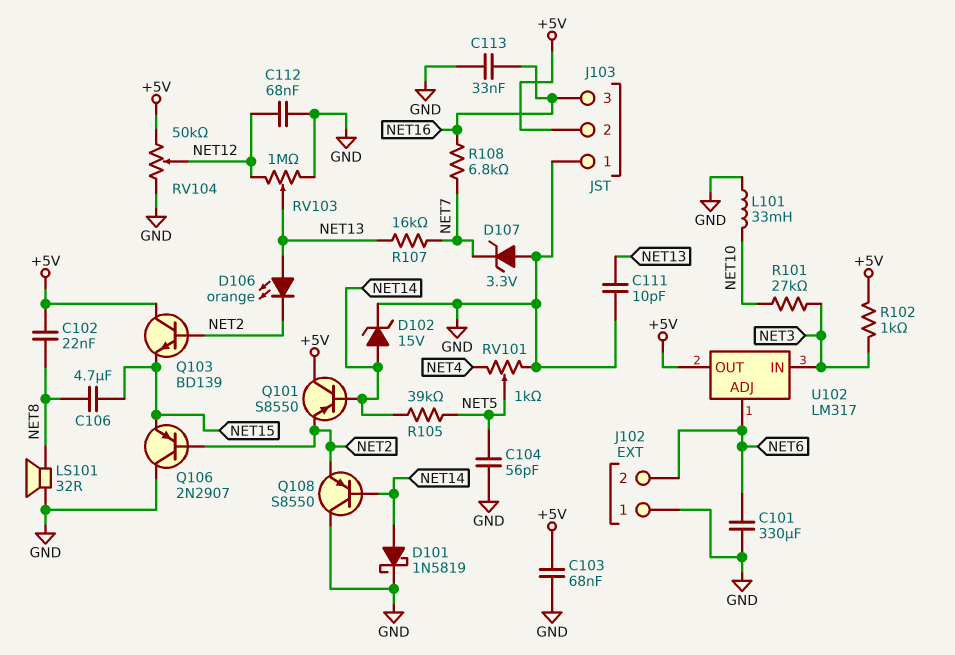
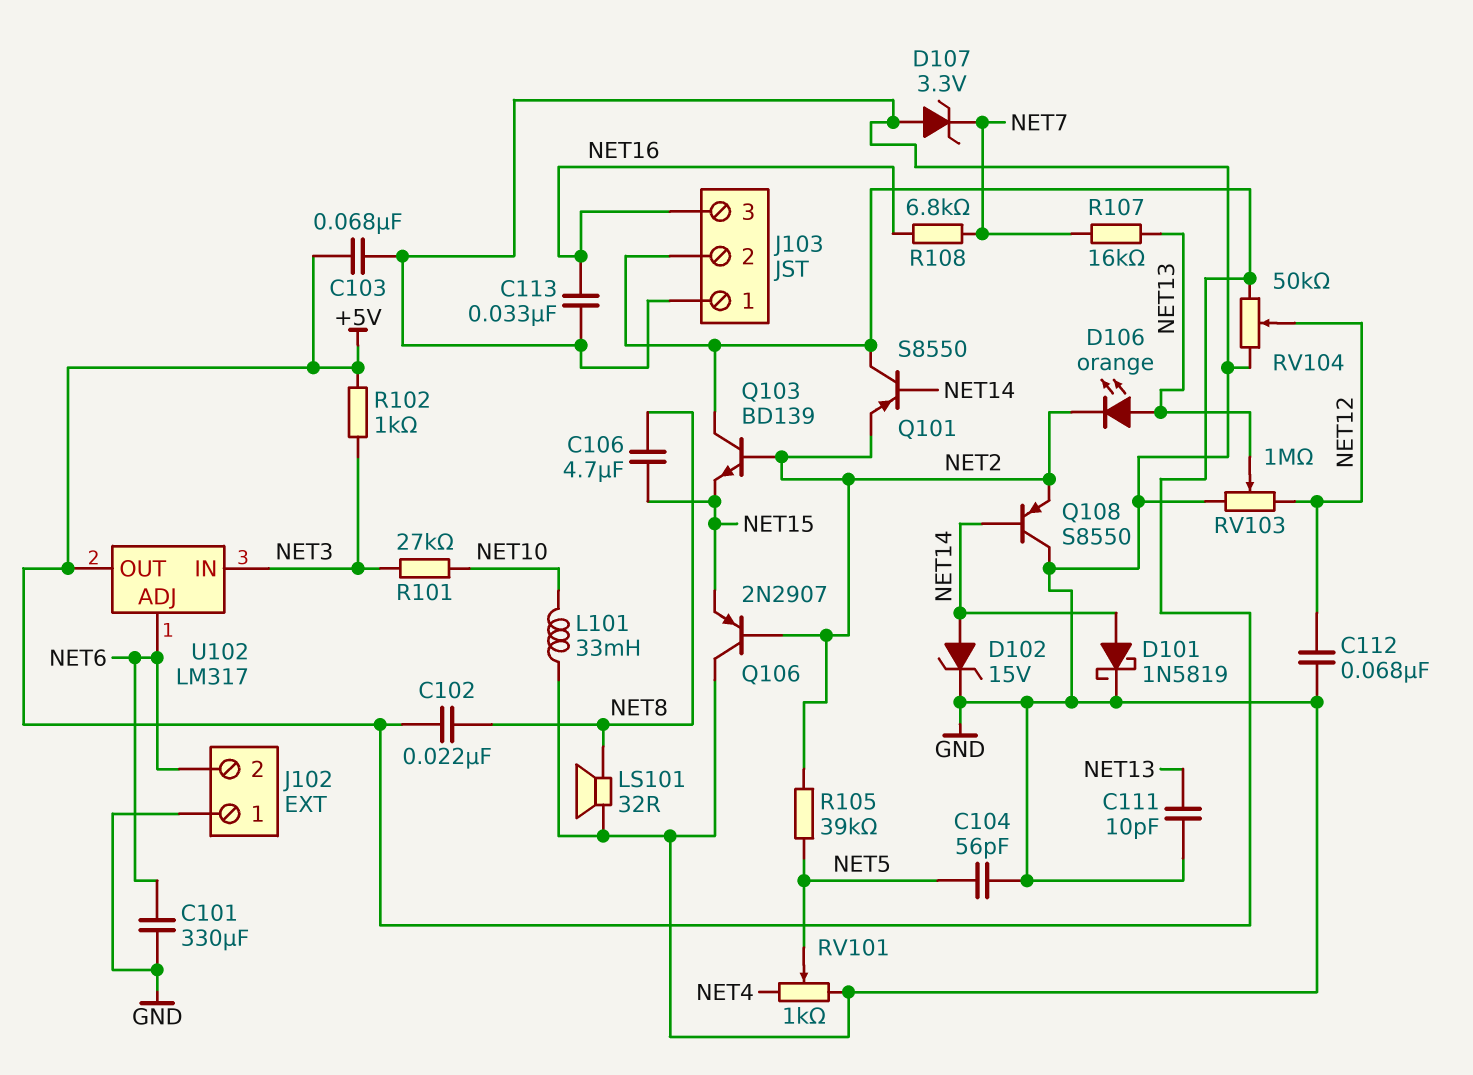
R105: 39k (NET5, NET14) -> 39k (NET2, NET5)

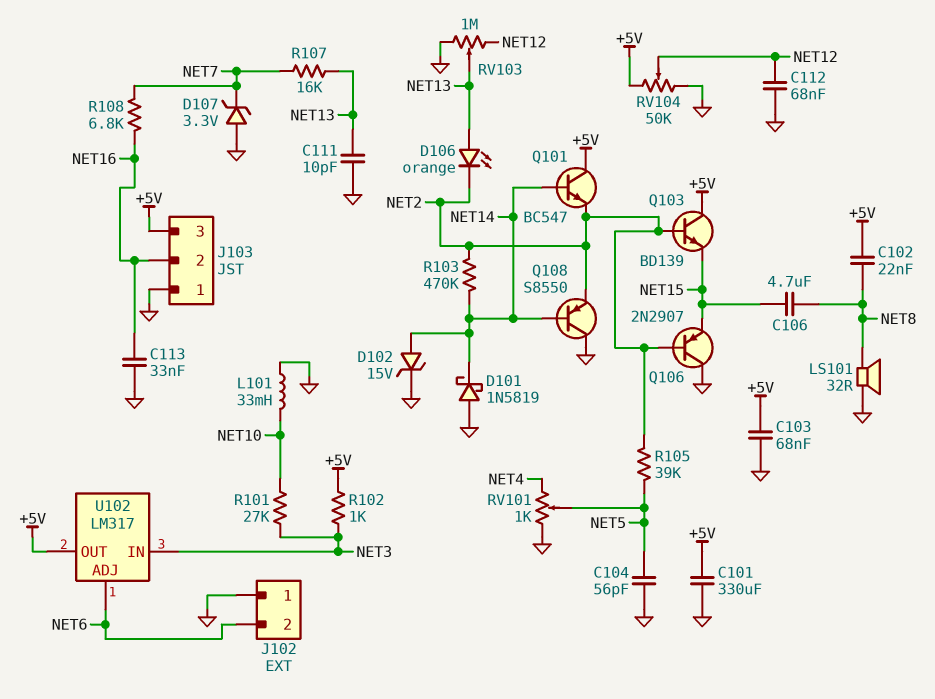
C101: 330uF (GND, NET6) -> 330uF (+5V, GND)
D101: schottky 1N5819 (A NET14, K GND) -> schottky 1N5819 (A GND, K NET14)
J103 pin 2: +5V -> NET16
J103 pin 3: NET16 -> +5V
Q101: PNP S8550 (B NET14, C +5V, E NET2) -> NPN BC547 (B NET14, C +5V, E NET2)
R103: none -> 470k (NET2, NET14)

